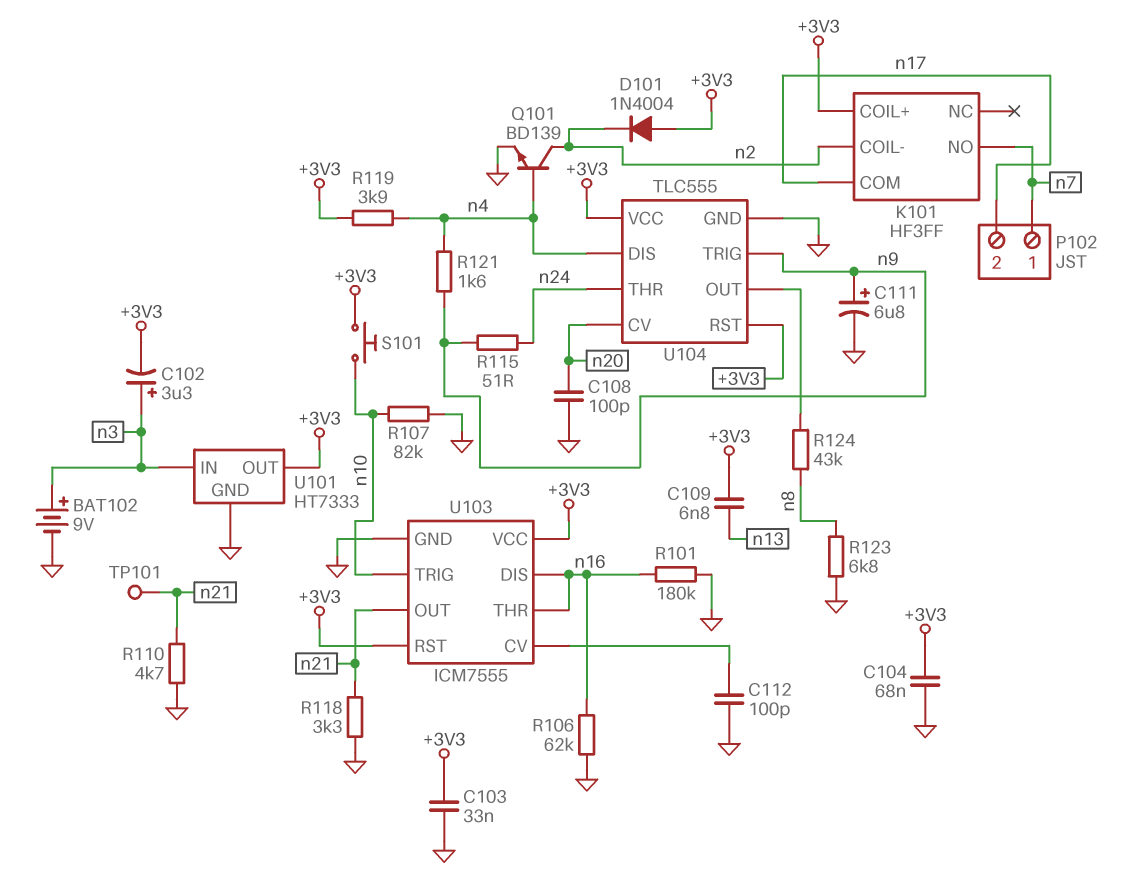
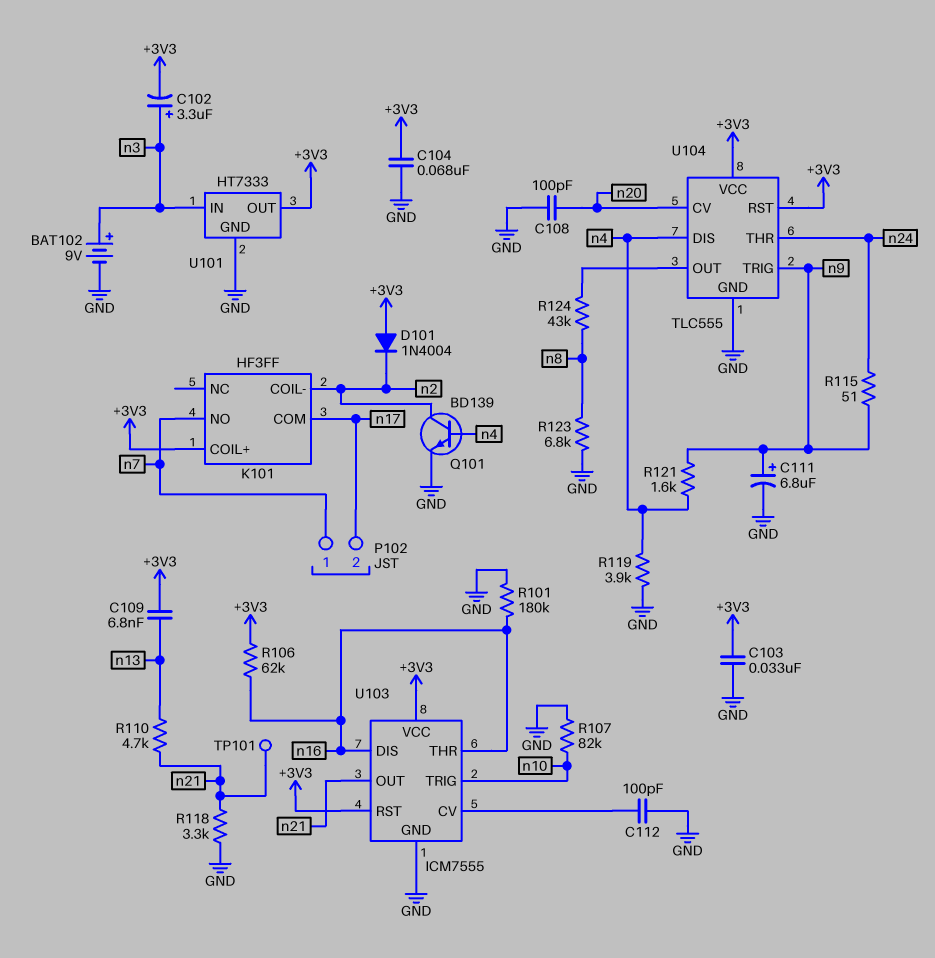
R106: 62k (GND, n16) -> 62k (+3V3, n16)
R110: 4.7k (GND, n21) -> 4.7k (n13, n21)
R119: 3.9k (+3V3, n4) -> 3.9k (GND, n4)
S101: button (+3V3, n10) -> none

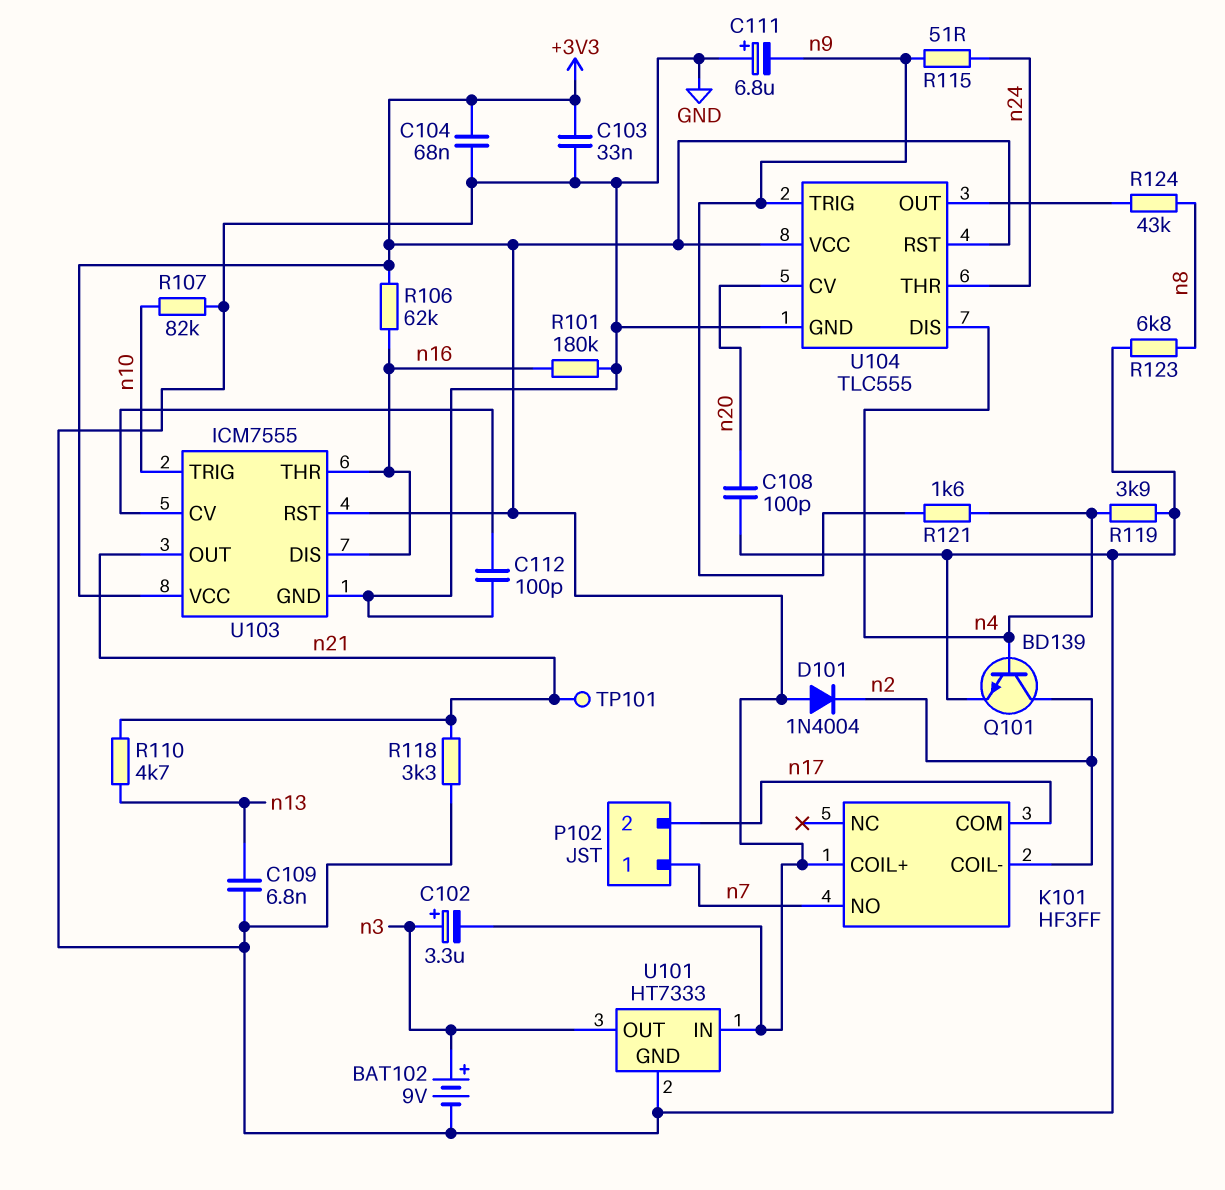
C109: 6.8nF (+3V3, n13) -> 6.8nF (GND, n13)
C111: 6.8uF (plus n9, minus GND) -> 6.8uF (plus GND, minus n9)
U101 pin IN: n3 -> +3V3
U101 pin OUT: +3V3 -> n3

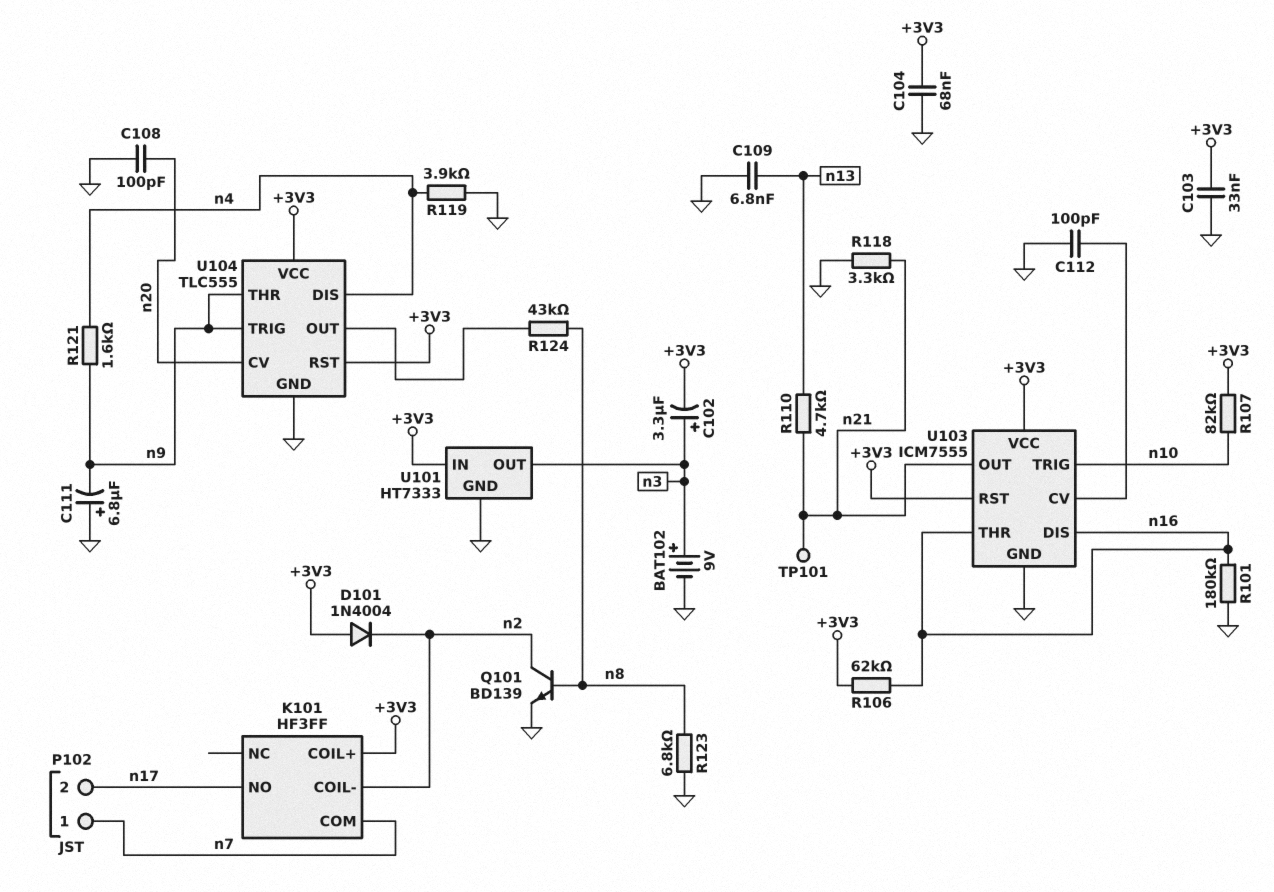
K101 pin COM: n17 -> n7
K101 pin NO: n7 -> n17
Q101: NPN BD139 (B n4, C n2, E GND) -> NPN BD139 (B n8, C n2, E GND)
R107: 82k (GND, n10) -> 82k (+3V3, n10)
R115: 51 (n9, n24) -> none
U104 pin THR: n24 -> n9

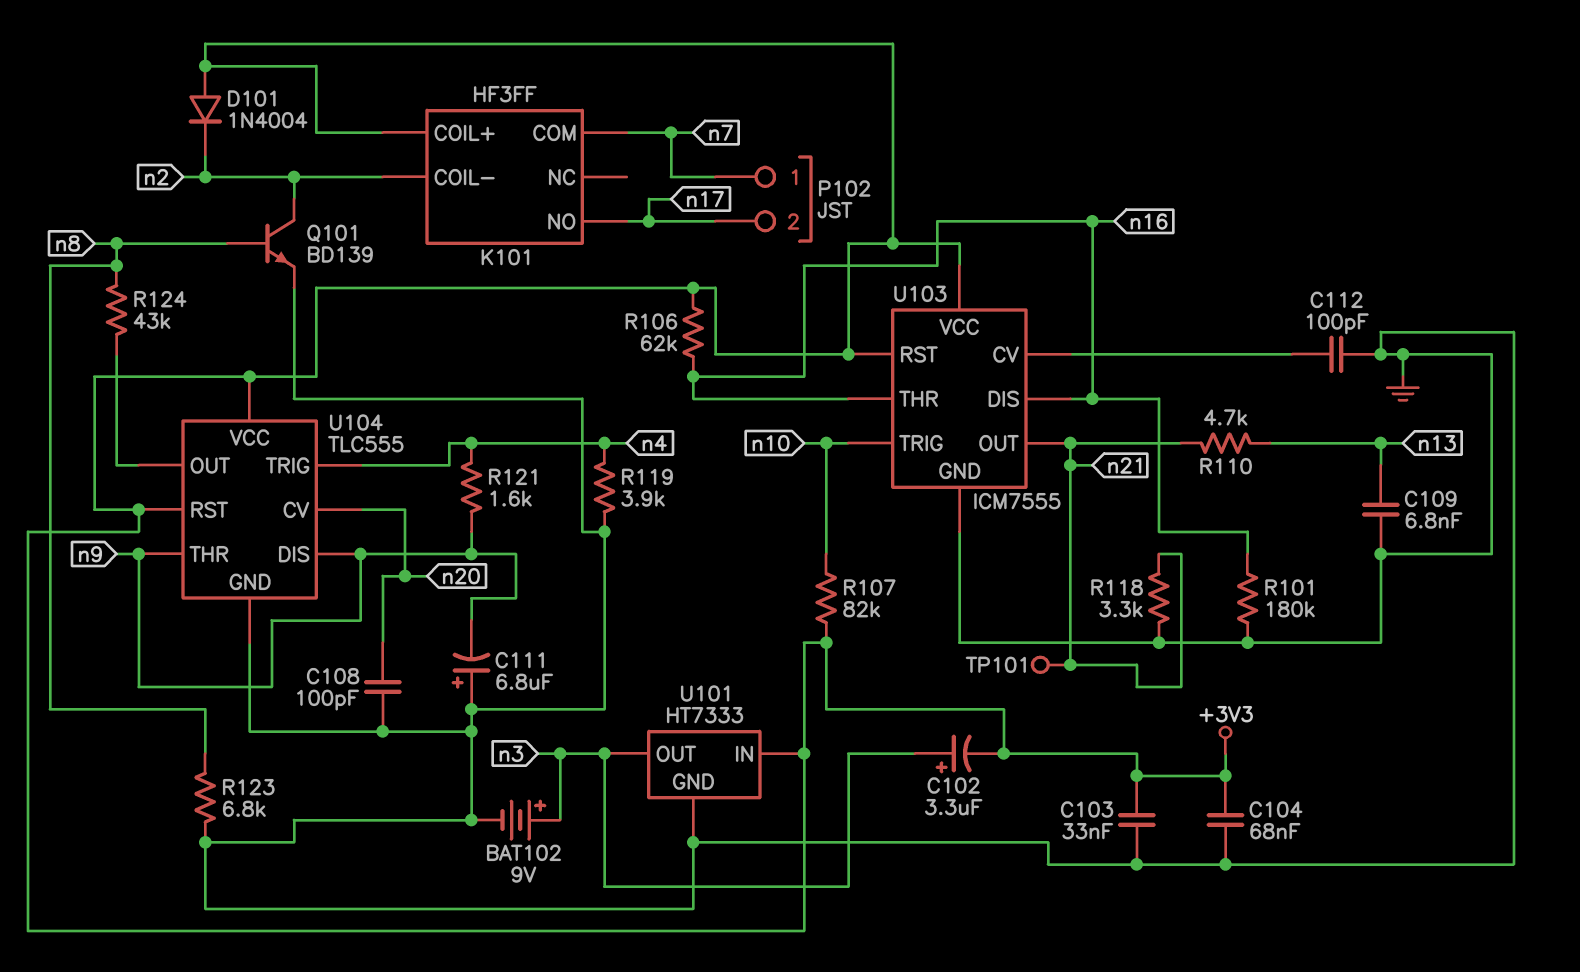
U104 pin DIS: n4 -> n9
U104 pin TRIG: n9 -> n4

